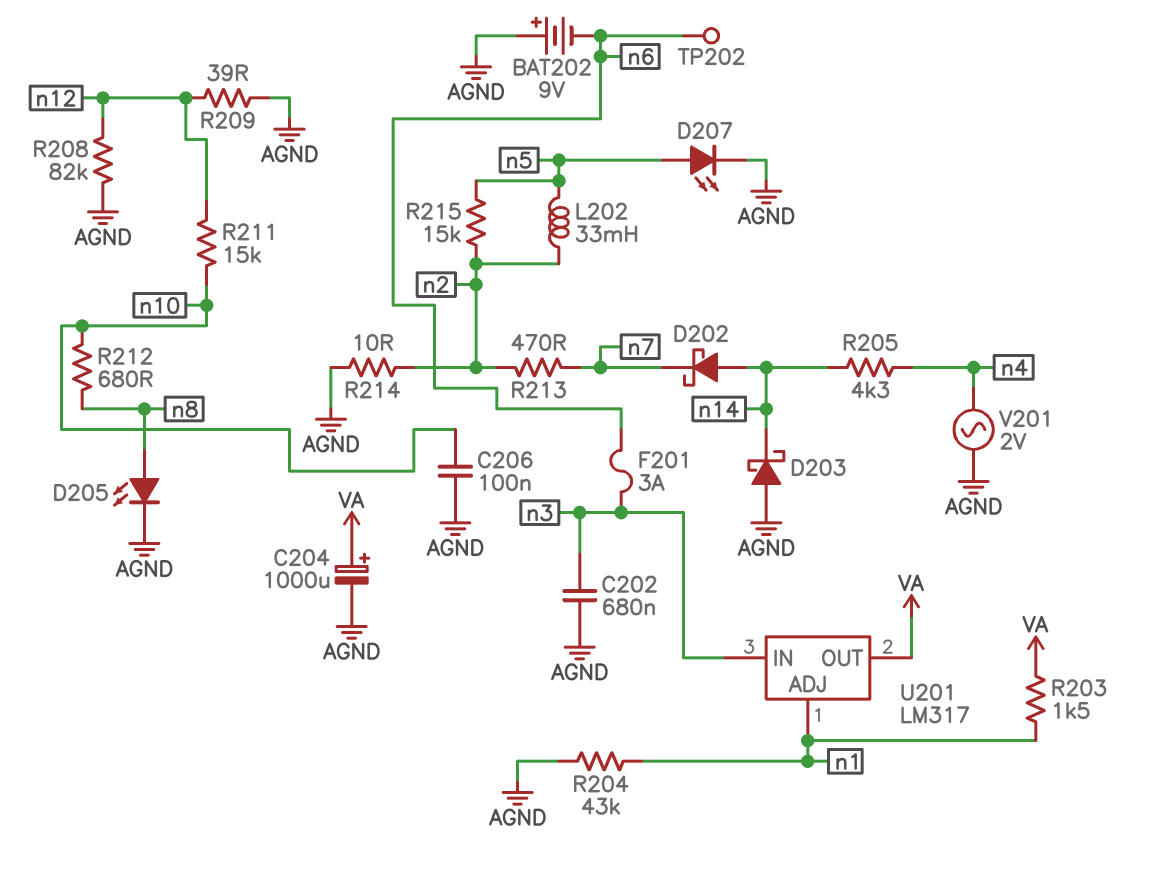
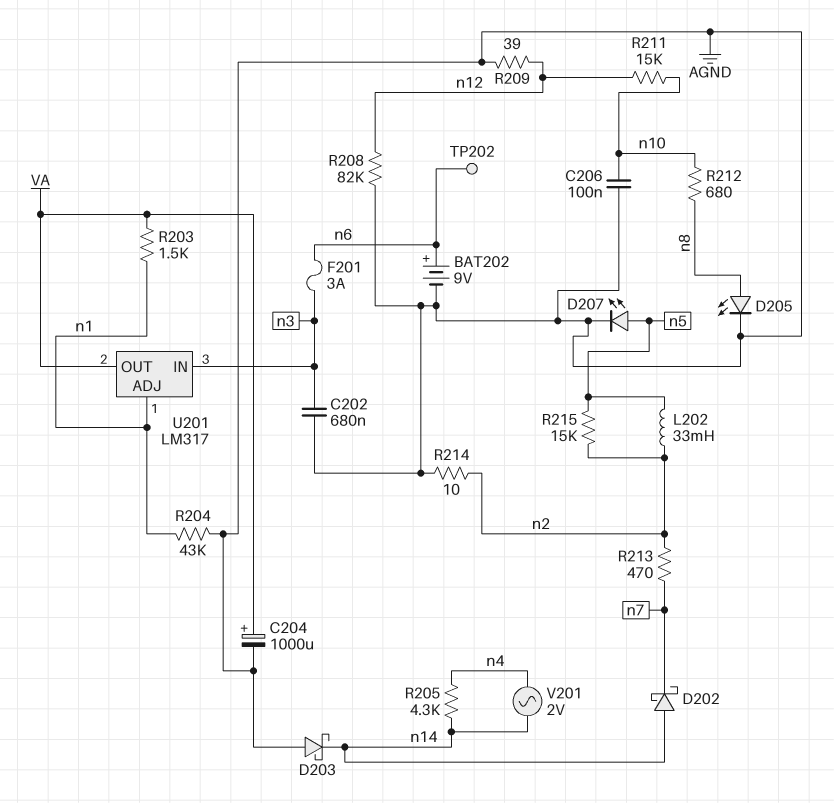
BAT202: 9V (plus AGND, minus n6) -> 9V (plus n6, minus AGND)
V201: AC 2V (AGND, n4) -> AC 2V (n4, n14)

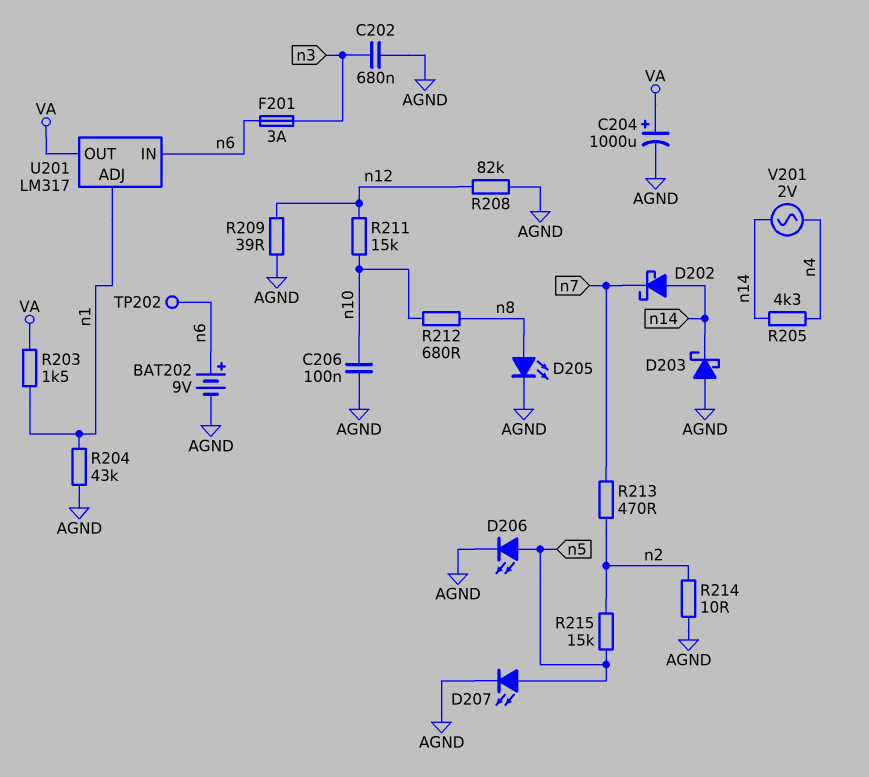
D206: none -> LED (A n5, K AGND)
L202: 33mH (n2, n5) -> none
U201 pin IN: n3 -> n6

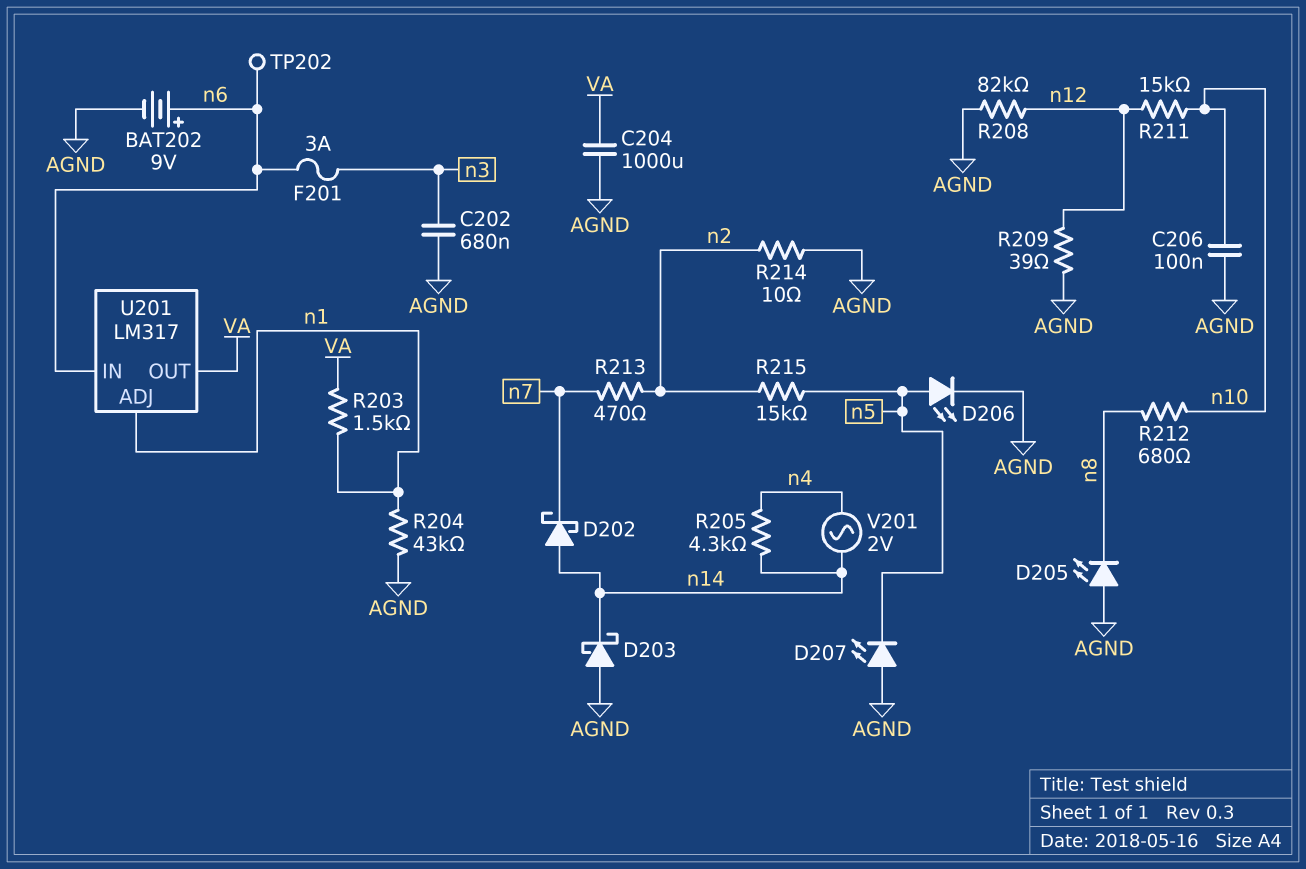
C204: 1000uF (plus VA, minus AGND) -> 1000uF (AGND, VA)
D205: LED (A n8, K AGND) -> LED (A AGND, K n8)
D207: LED (A n5, K AGND) -> LED (A AGND, K n5)

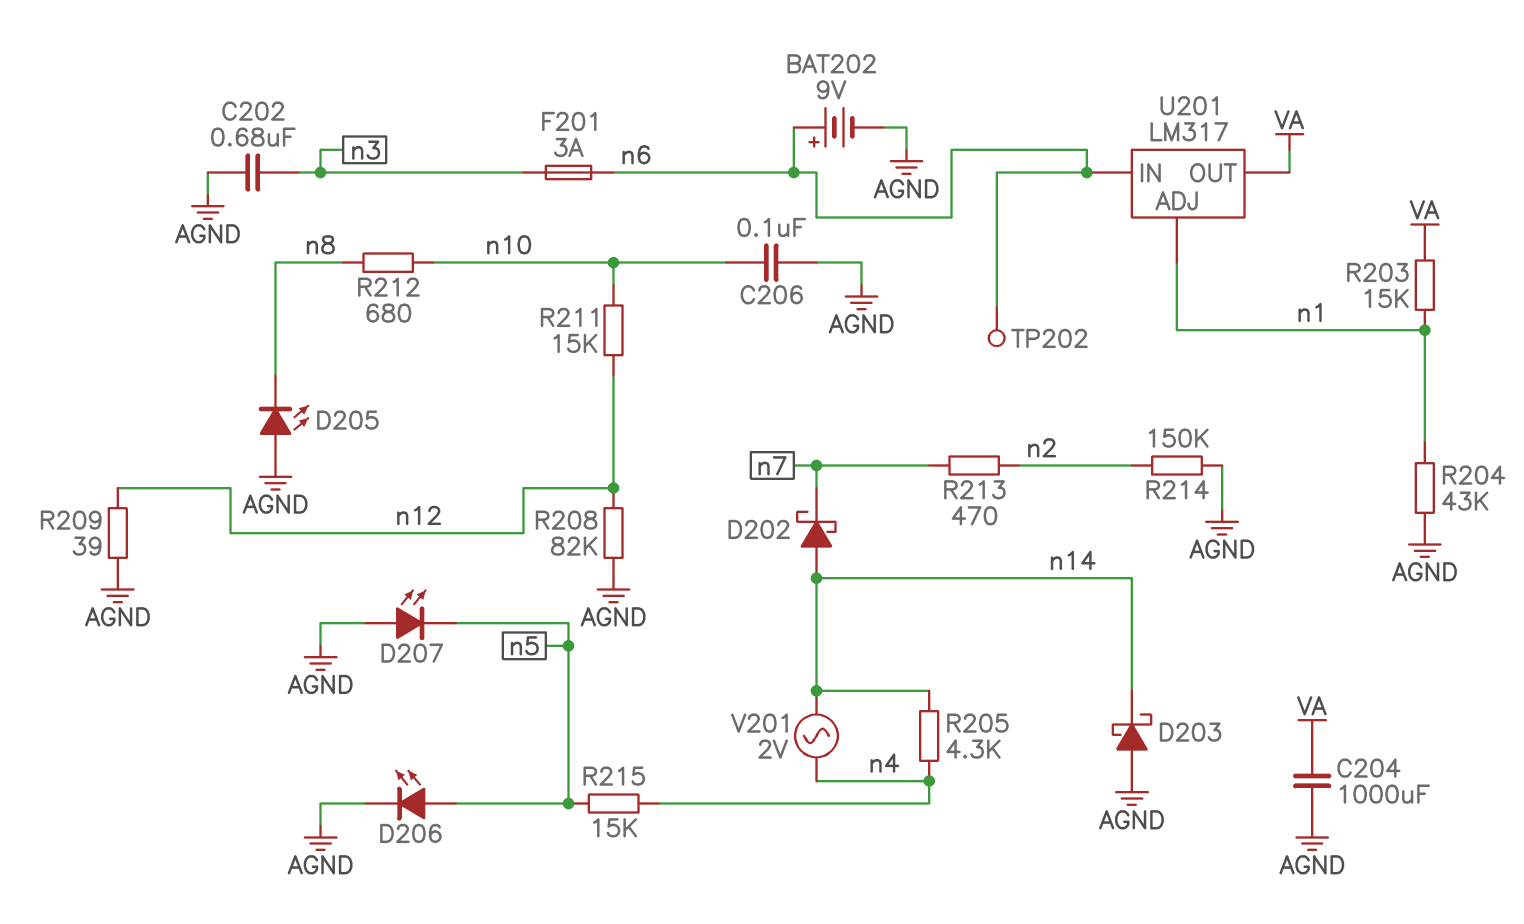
R203: 1.5k (VA, n1) -> 15k (VA, n1)
R214: 10 (AGND, n2) -> 150k (AGND, n2)
R215: 15k (n2, n5) -> 15k (n4, n5)

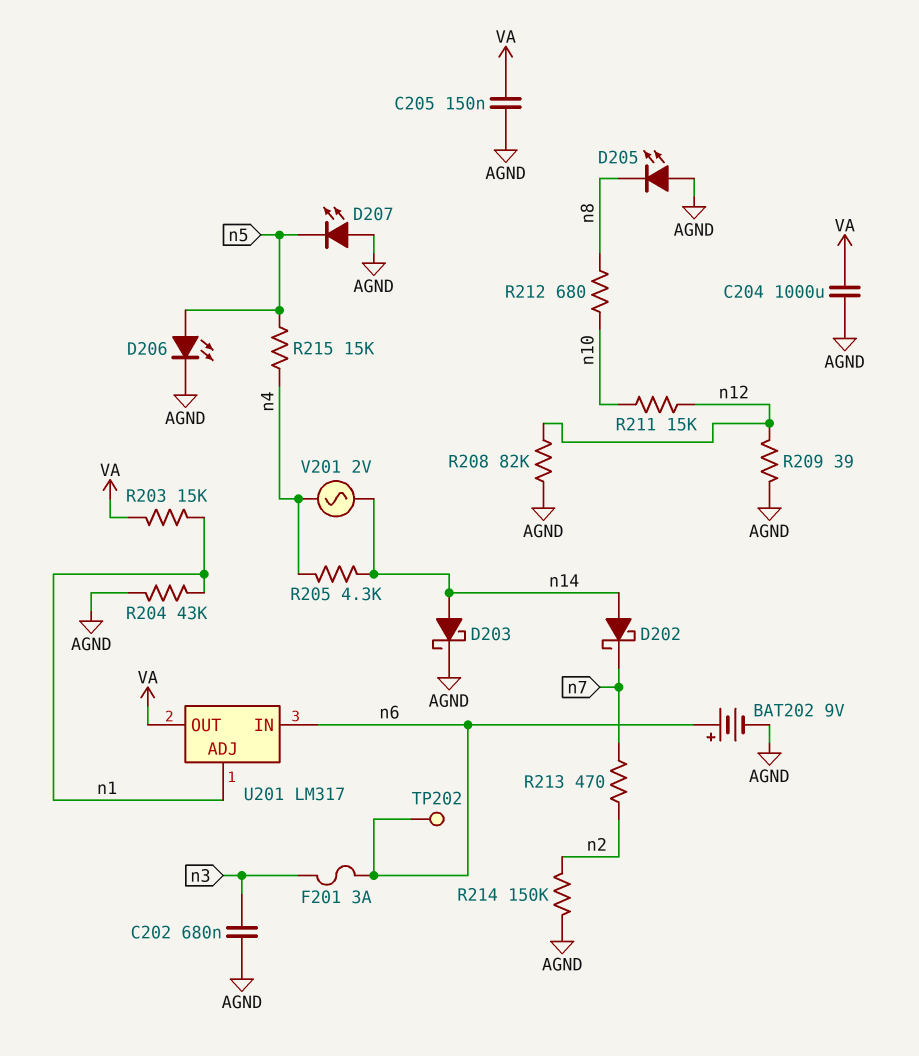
C205: none -> 150nF (AGND, VA)
C206: 100nF (AGND, n10) -> none
D203: schottky (A AGND, K n14) -> schottky (A n14, K AGND)

